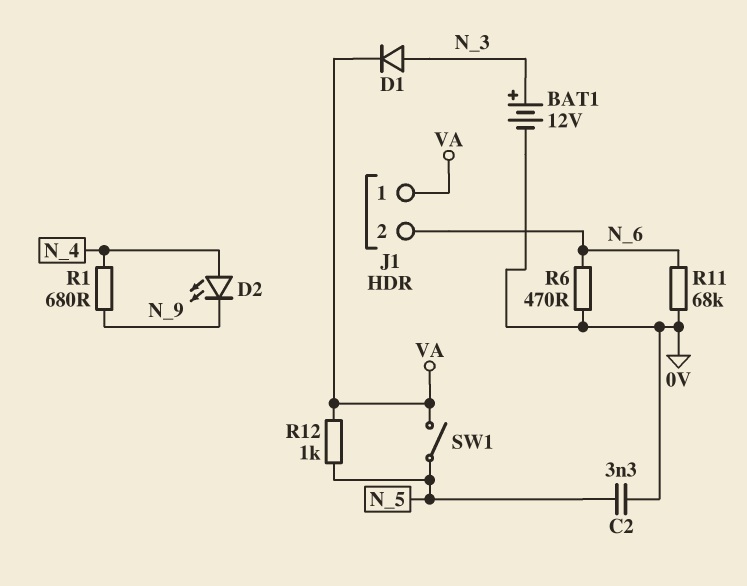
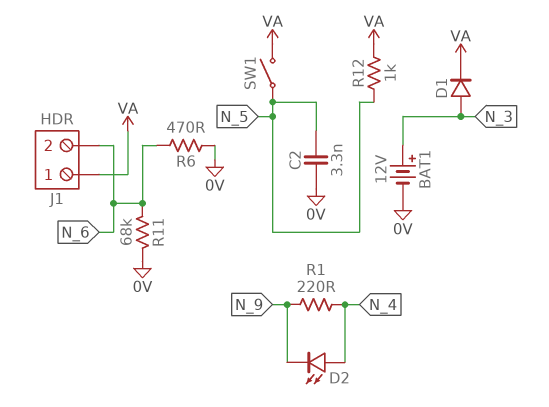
R1: 680 (N_4, N_9) -> 220 (N_4, N_9)

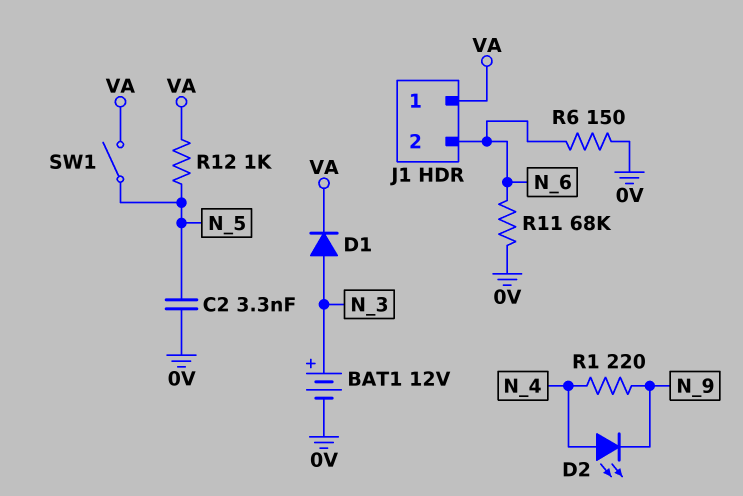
R6: 470 (0V, N_6) -> 150 (0V, N_6)

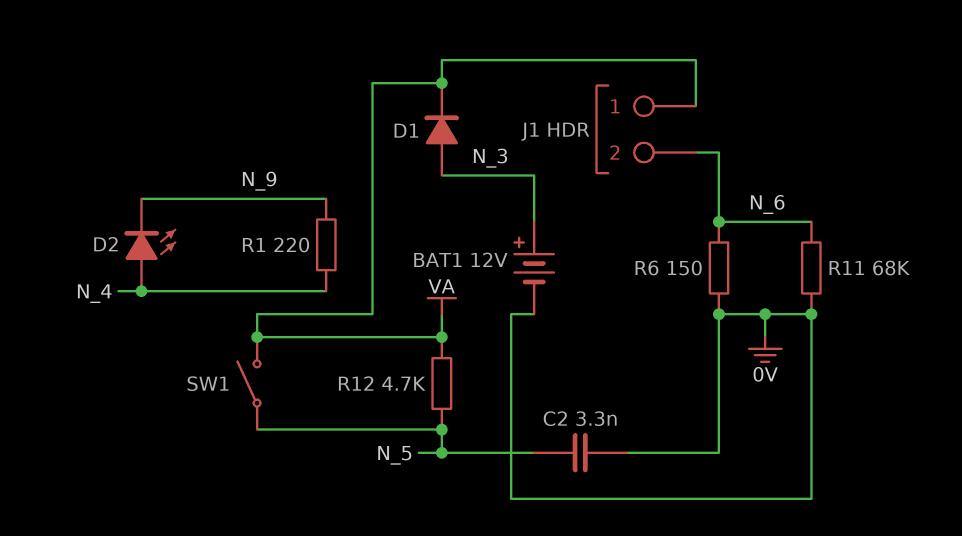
R12: 1k (N_5, VA) -> 4.7k (N_5, VA)

